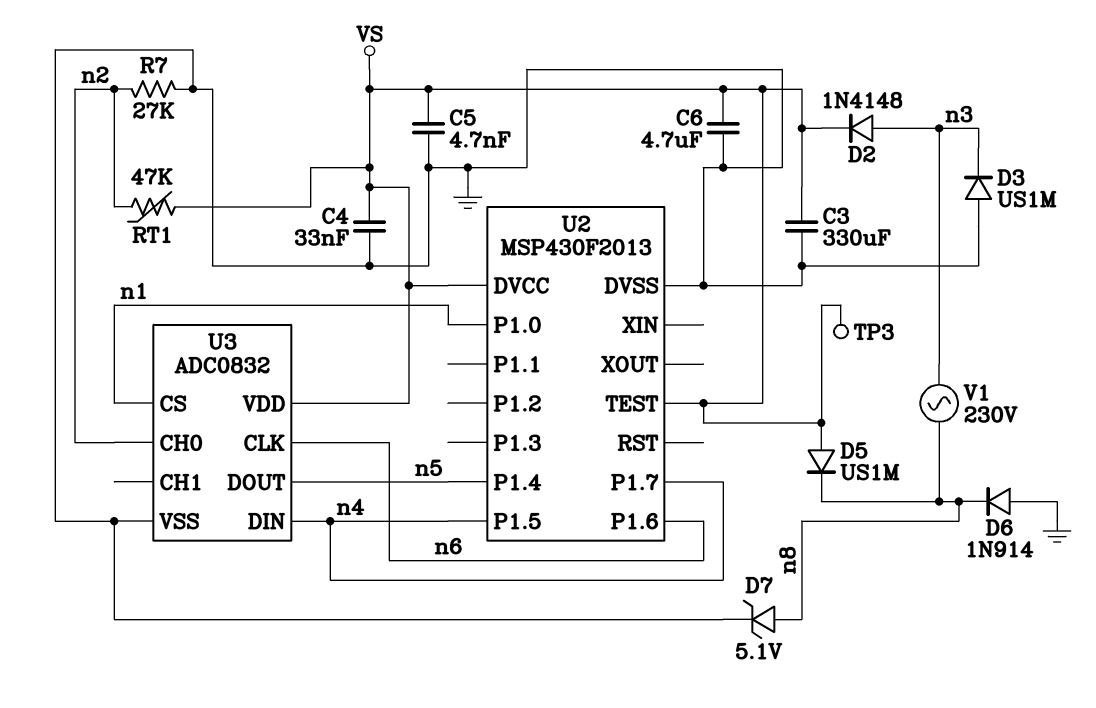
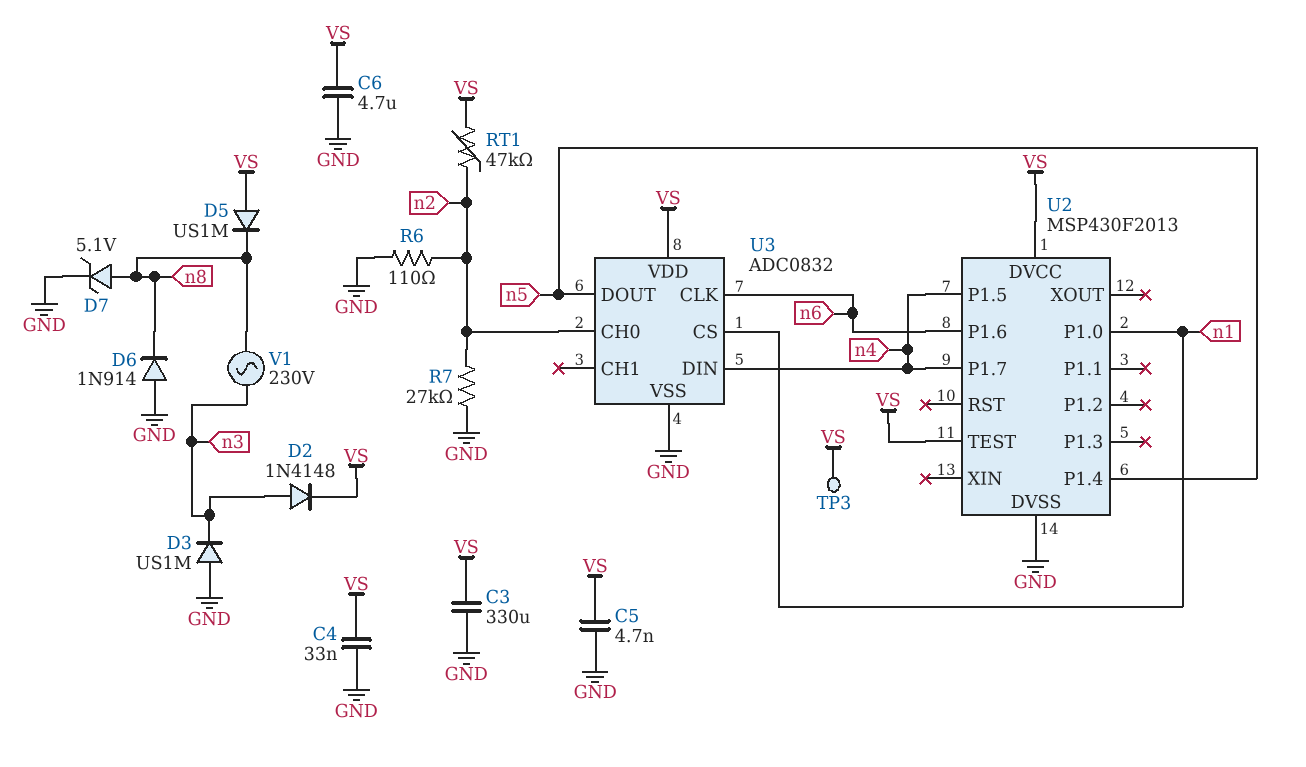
R6: none -> 110 (GND, n2)

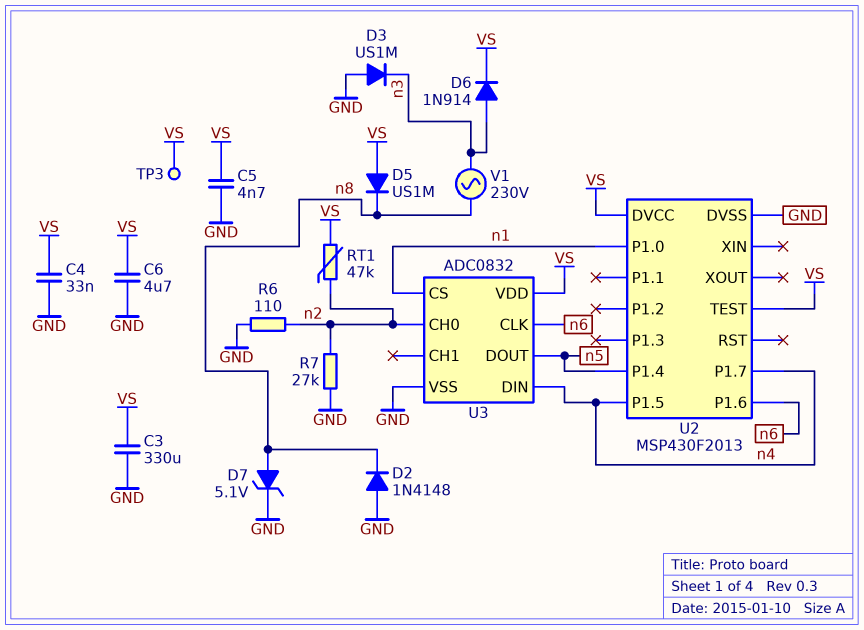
D2: diode 1N4148 (A n3, K VS) -> diode 1N4148 (A GND, K n8)
D6: diode 1N914 (A GND, K n8) -> diode 1N914 (A n3, K VS)

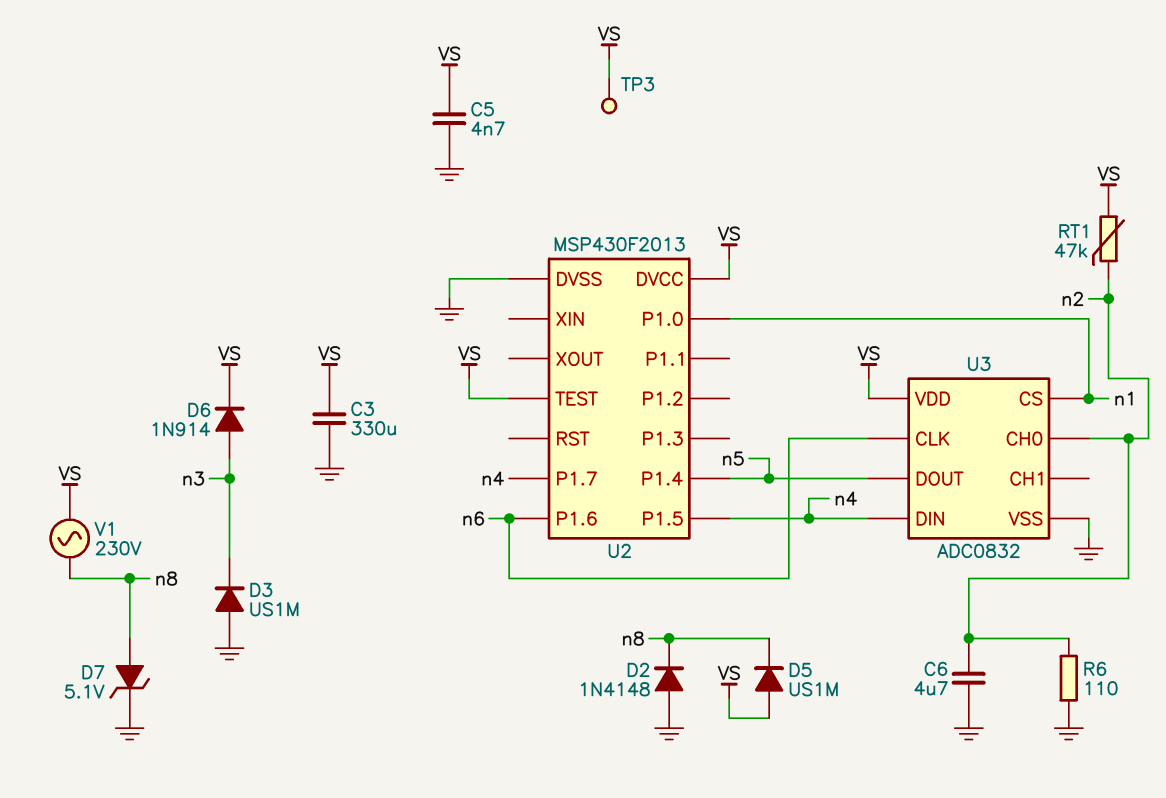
C4: 33nF (GND, VS) -> none
C6: 4.7uF (GND, VS) -> 4.7uF (GND, n2)
R7: 27k (GND, n2) -> none
V1: AC 230V (n3, n8) -> AC 230V (VS, n8)

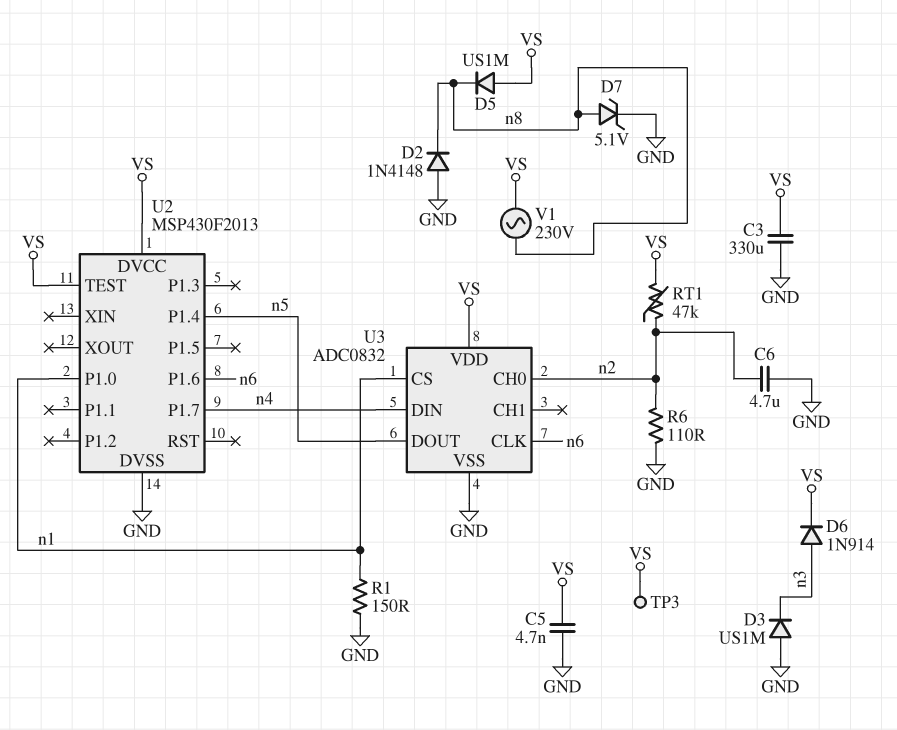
R1: none -> 150 (GND, n1)
U2 pin P1.5: n4 -> none

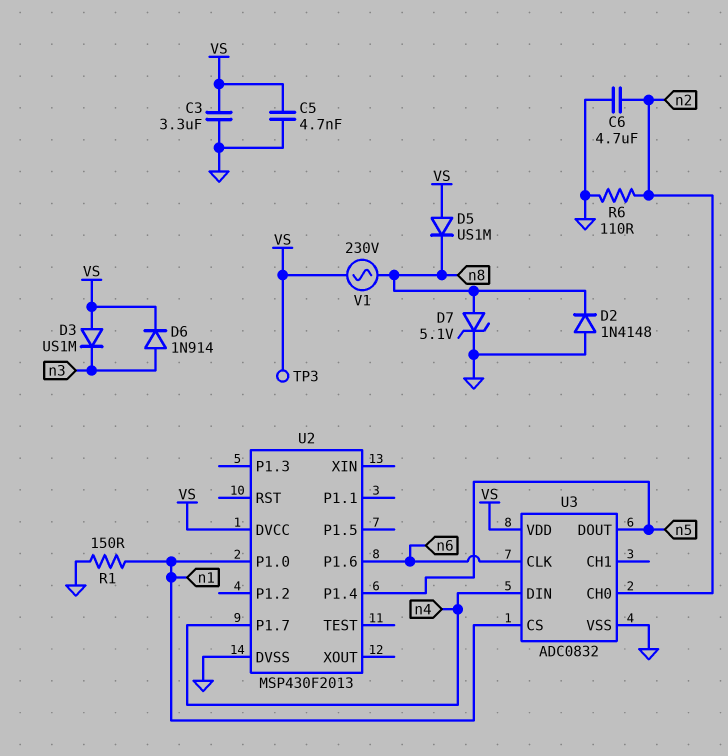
C3: 330uF (GND, VS) -> 3.3uF (GND, VS)
D3: diode US1M (A GND, K n3) -> diode US1M (A VS, K n3)
RT1: 47k (VS, n2) -> none
U2 pin TEST: VS -> none

